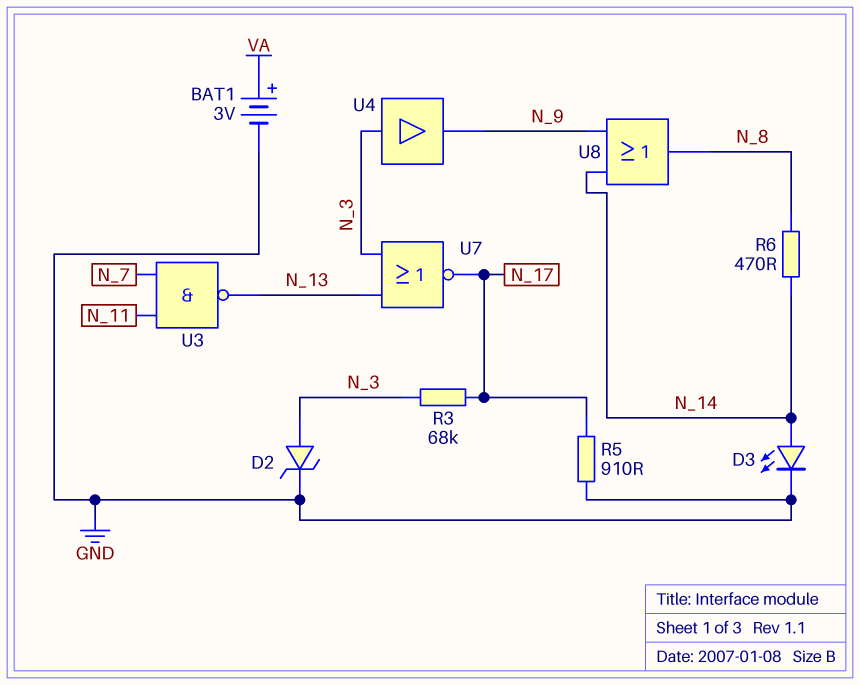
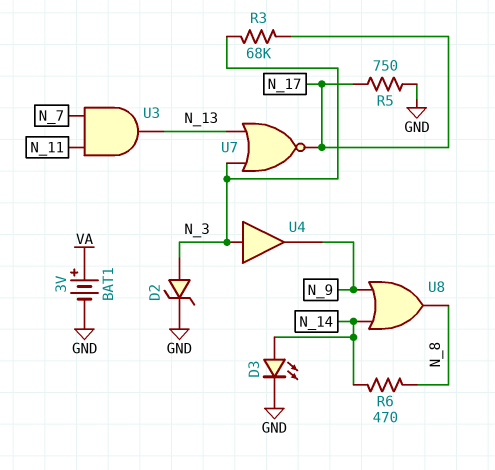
R5: 910 (GND, N_17) -> 750 (GND, N_17)
U3: NAND (in N_7, in N_11, out N_13) -> AND (in N_7, in N_11, out N_13)

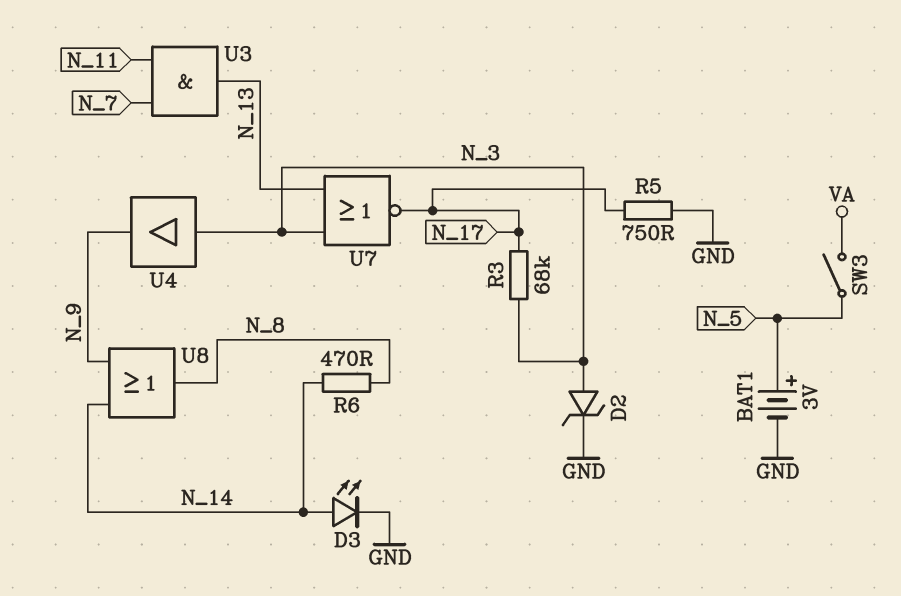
BAT1: 3V (plus VA, minus GND) -> 3V (plus N_5, minus GND)
SW3: none -> switch (N_5, VA)

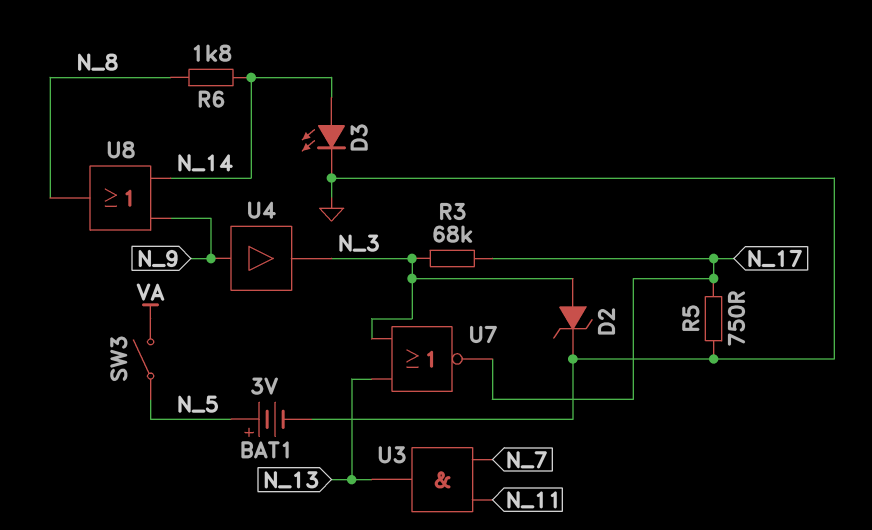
R6: 470 (N_8, N_14) -> 1.8k (N_8, N_14)
U4: buffer (in N_3, out N_9) -> buffer (in N_9, out N_3)

